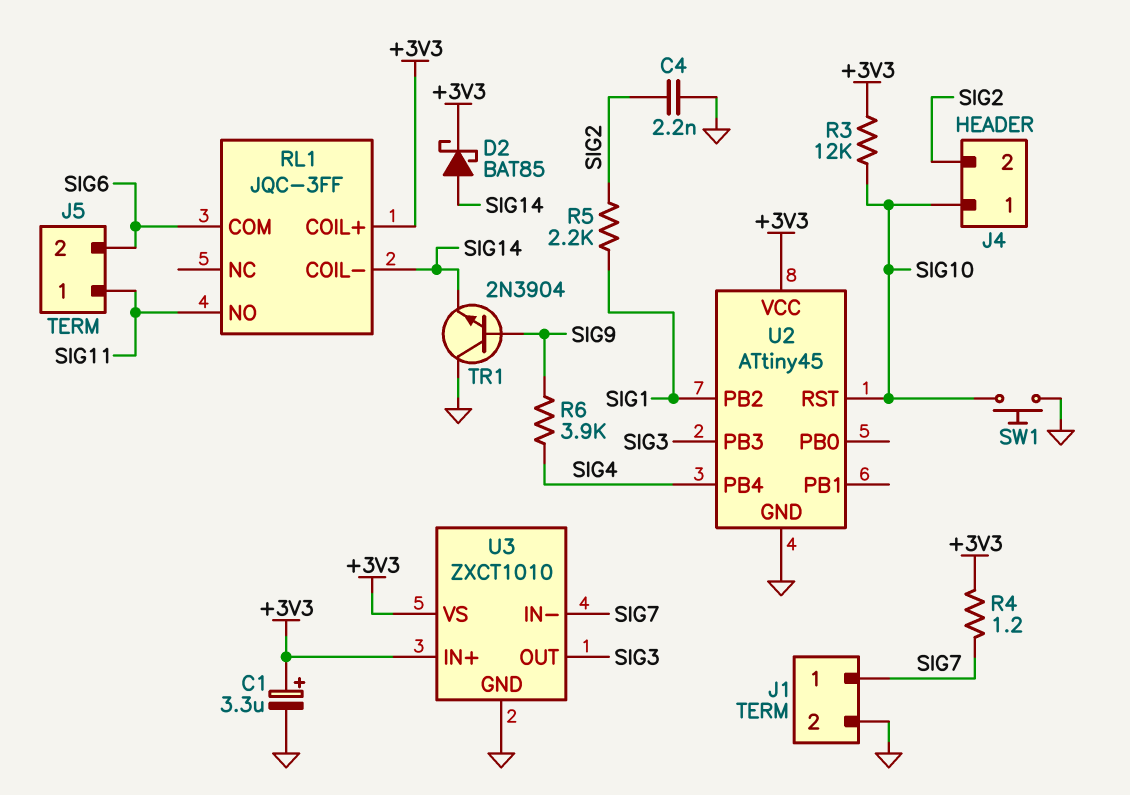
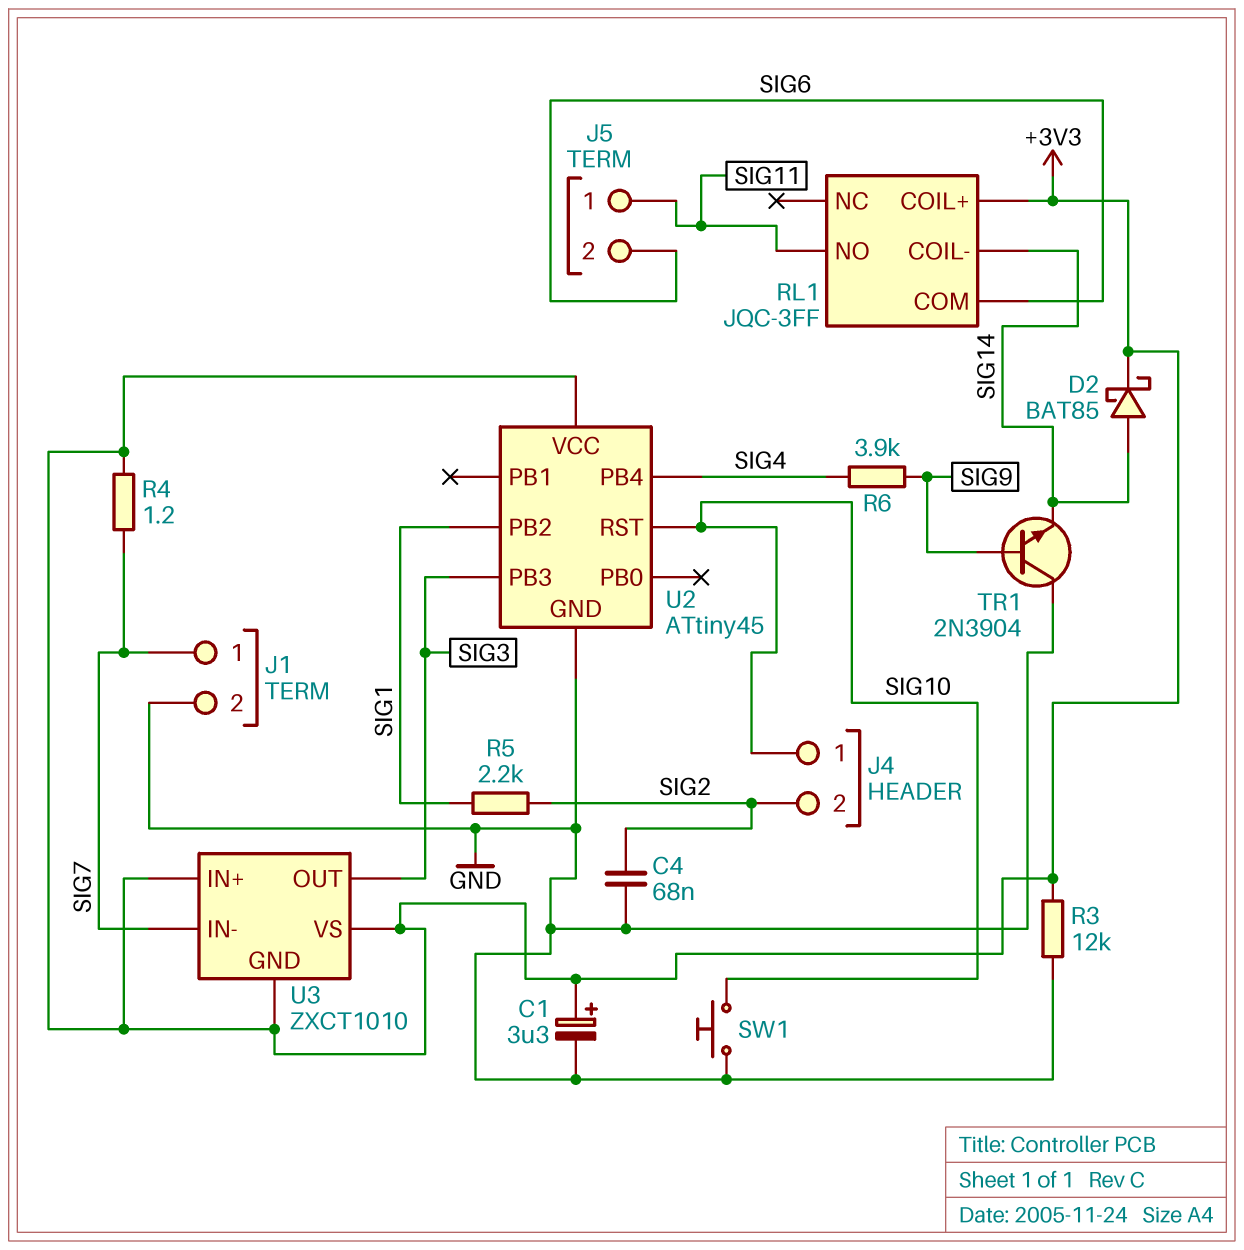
C4: 2.2nF (GND, SIG2) -> 68nF (GND, SIG2)
R3: 12k (+3V3, SIG10) -> 12k (+3V3, GND)
U3 pin GND: GND -> +3V3

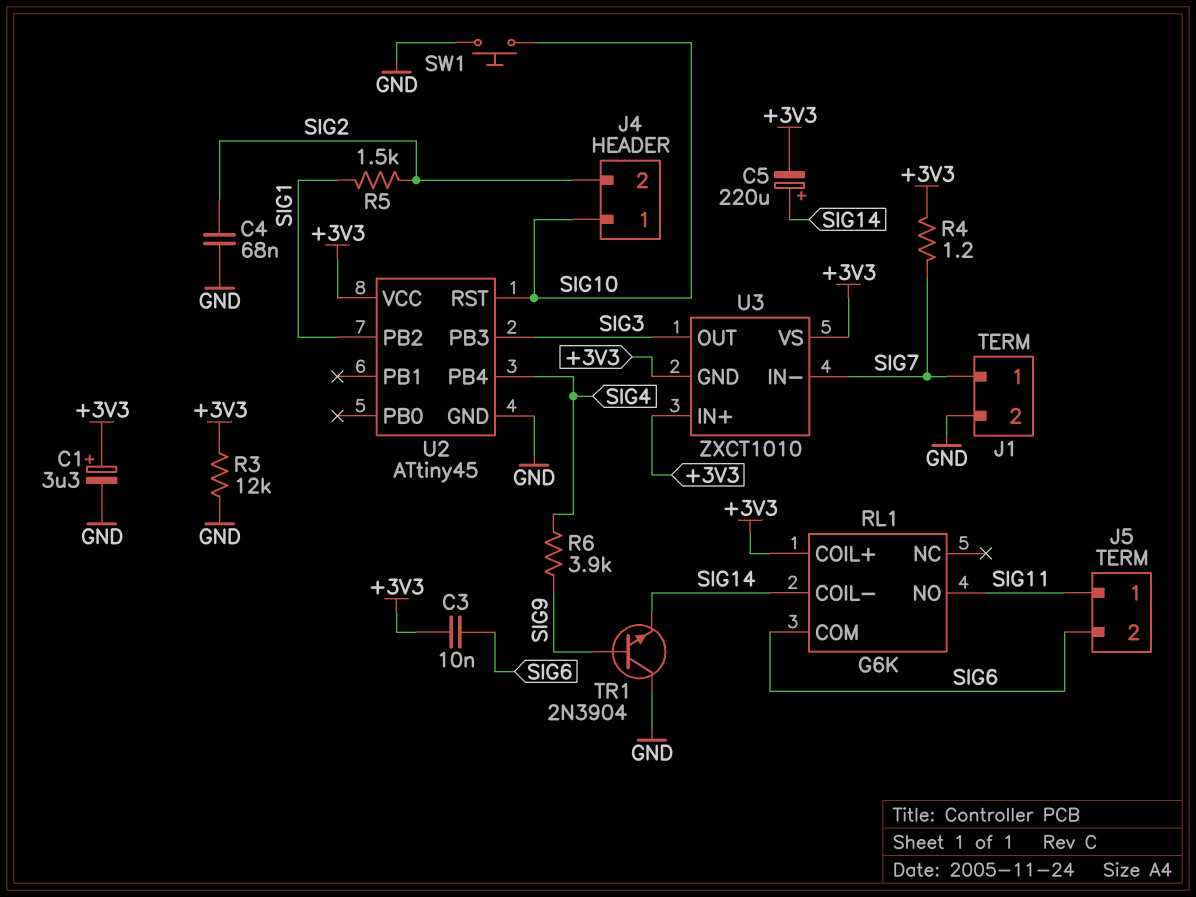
C3: none -> 10nF (+3V3, SIG6)
C5: none -> 220uF (plus SIG14, minus +3V3)
D2: schottky BAT85 (A SIG14, K +3V3) -> none
R5: 2.2k (SIG1, SIG2) -> 1.5k (SIG1, SIG2)
RL1: JQC-3FF -> G6K

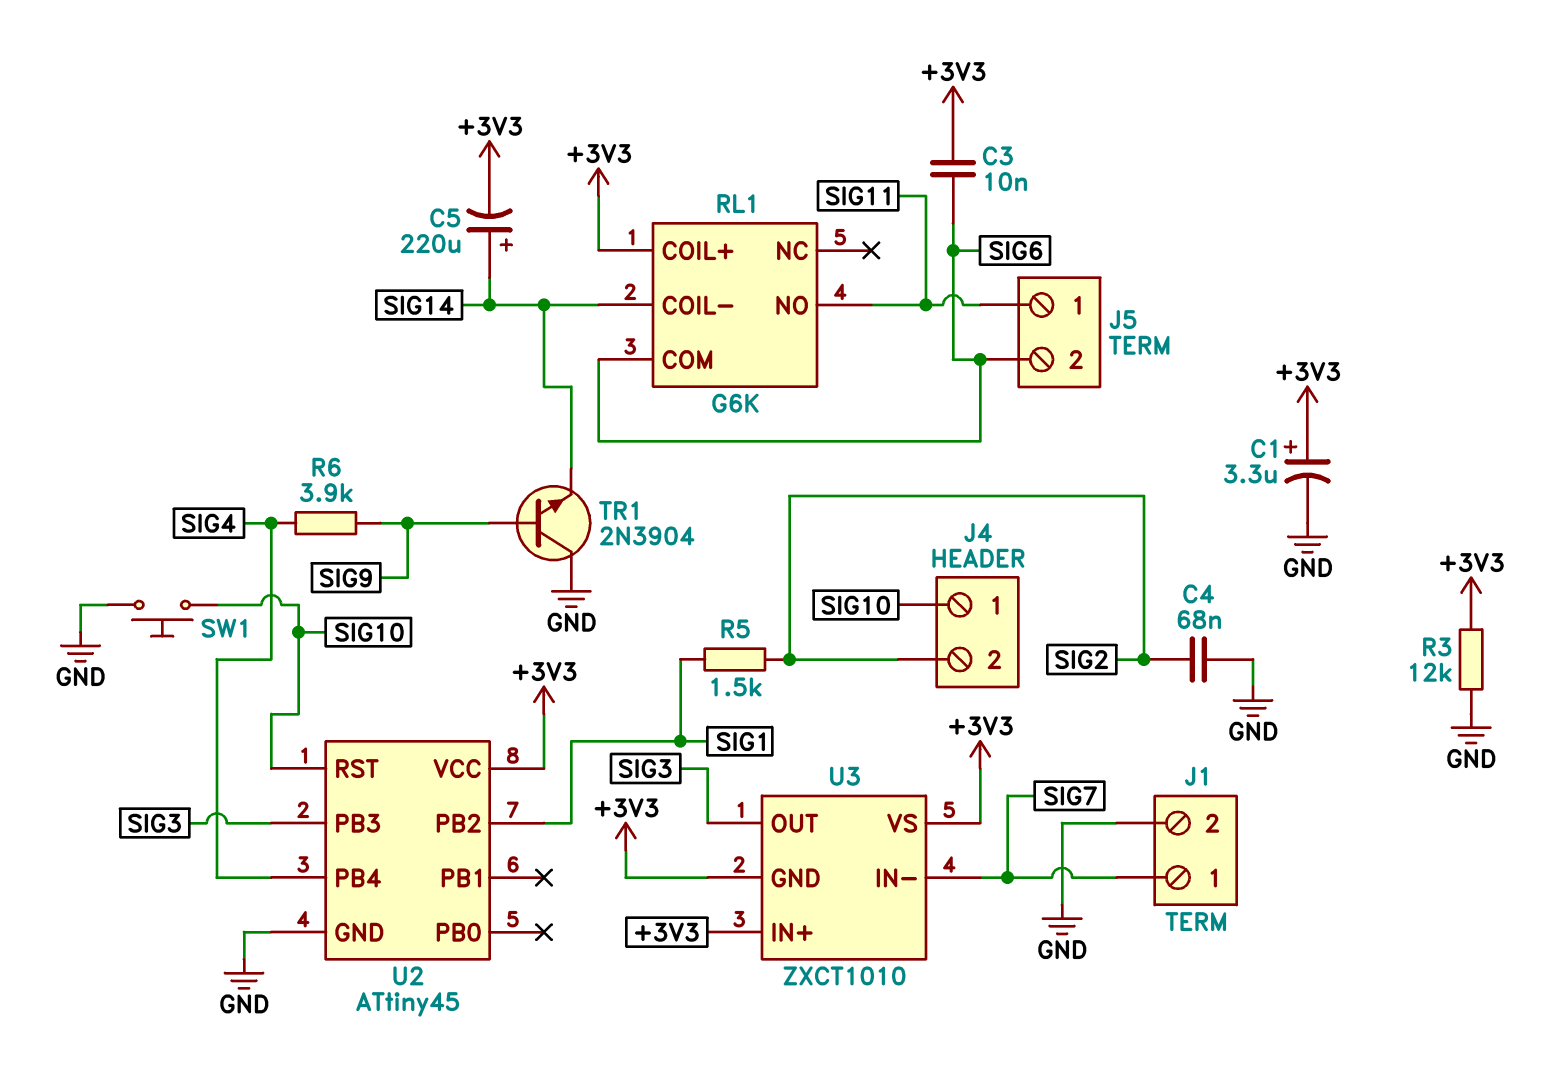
R4: 1.2 (+3V3, SIG7) -> none

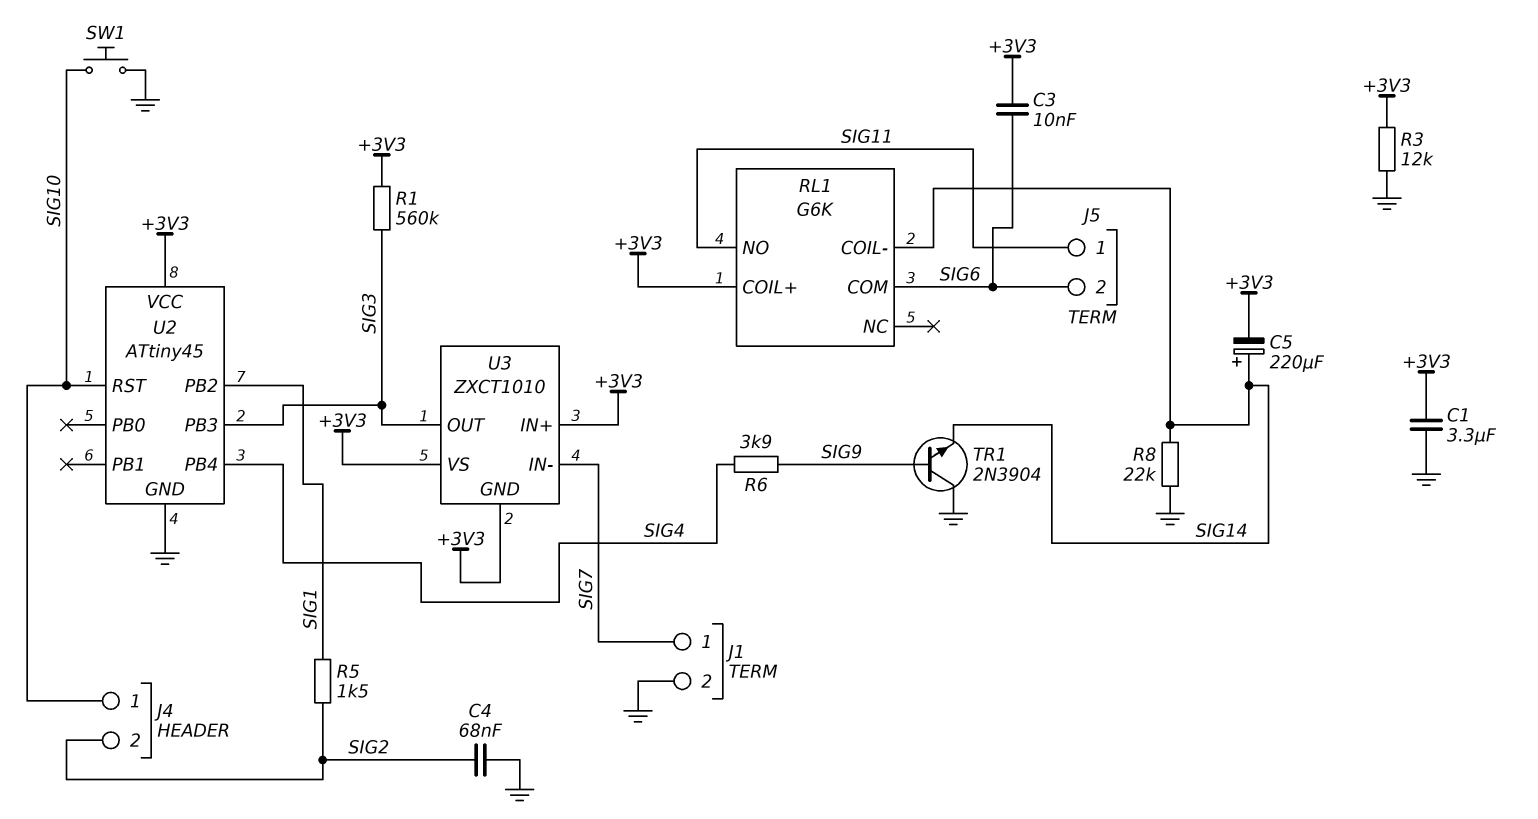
C1: 3.3uF (plus +3V3, minus GND) -> 3.3uF (+3V3, GND)
R1: none -> 560k (+3V3, SIG3)
R8: none -> 22k (GND, SIG14)

